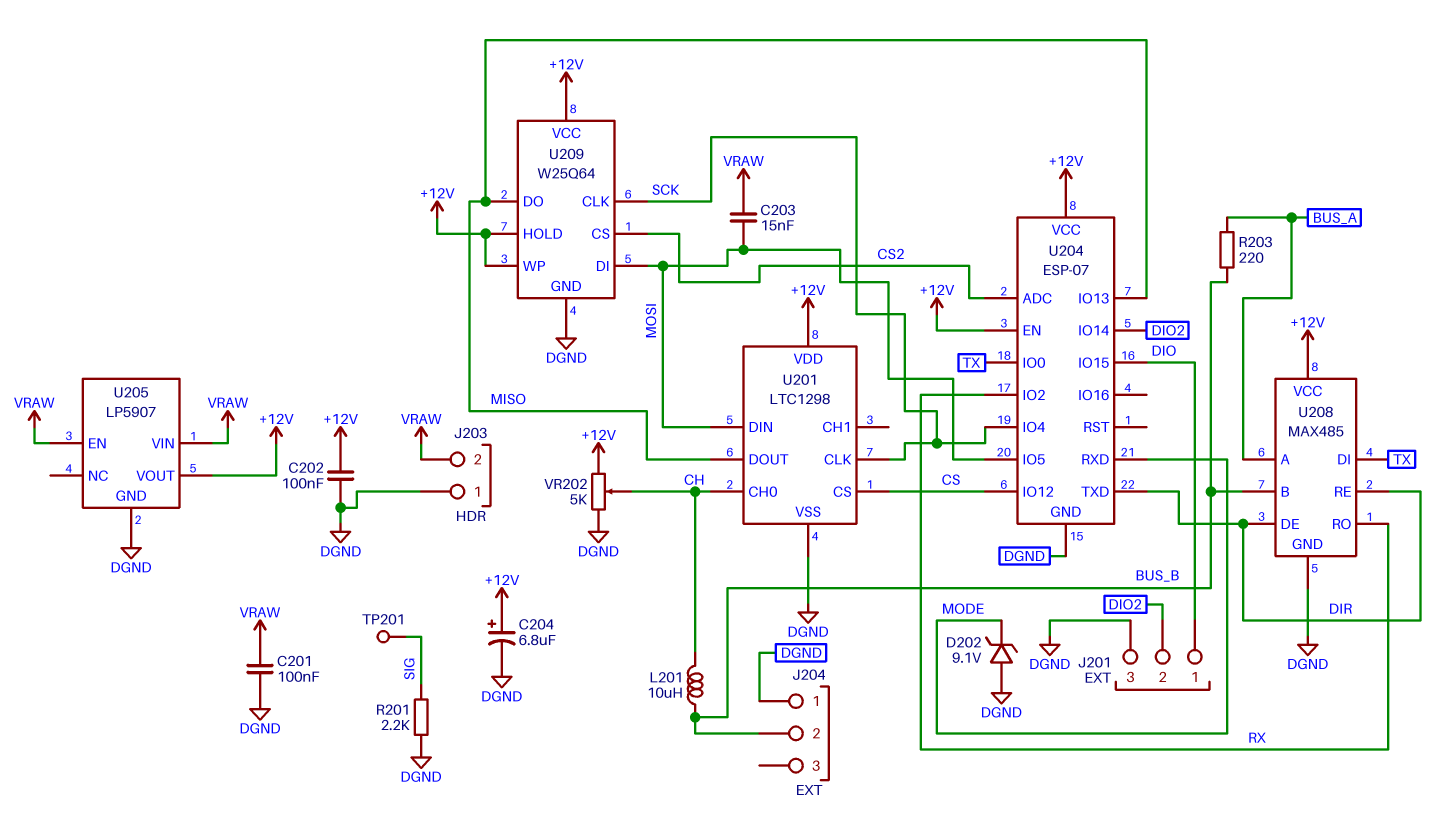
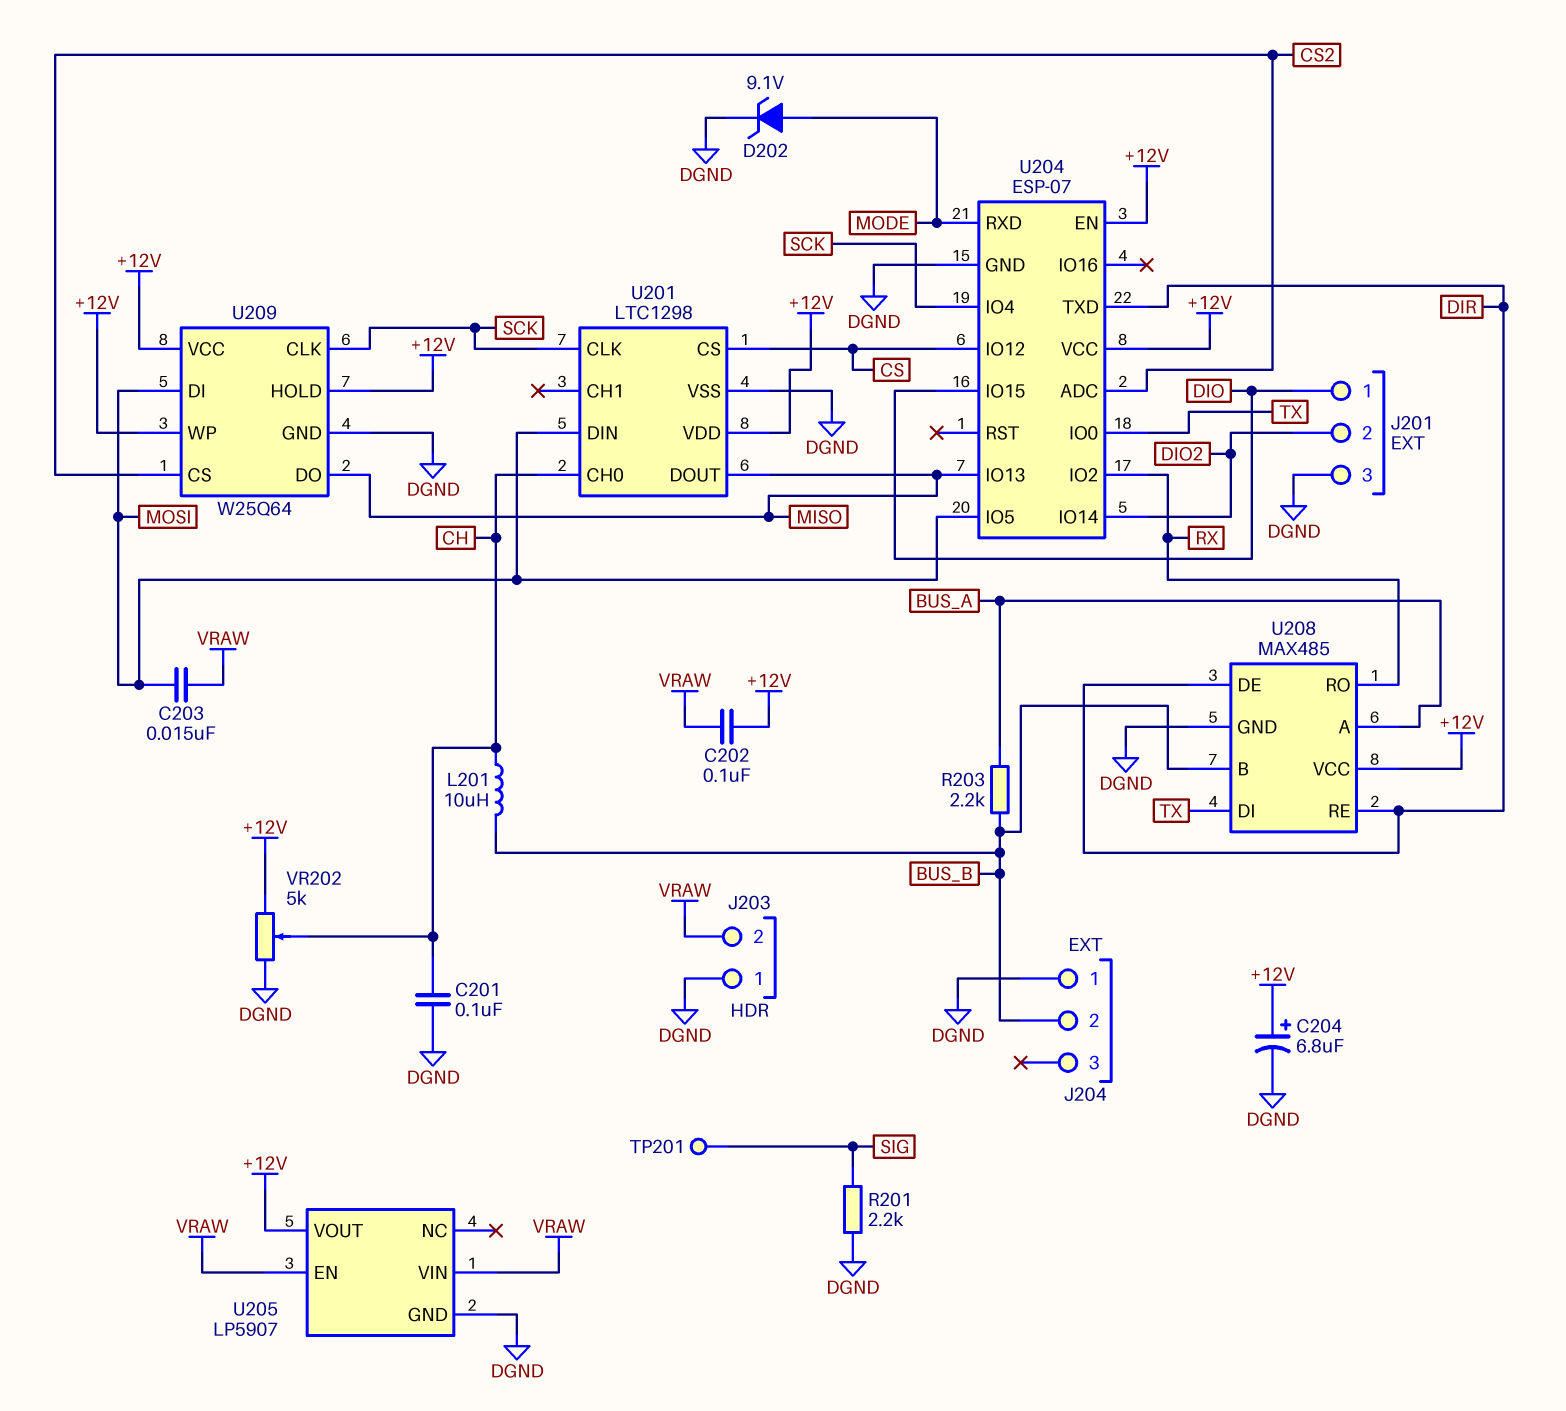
C201: 100nF (DGND, VRAW) -> 100nF (CH, DGND)
C202: 100nF (+12V, DGND) -> 100nF (+12V, VRAW)
D202: zener 9.1V (A DGND, K MODE) -> zener 9.1V (A MODE, K DGND)
R203: 220 (BUS_A, BUS_B) -> 2.2k (BUS_A, BUS_B)

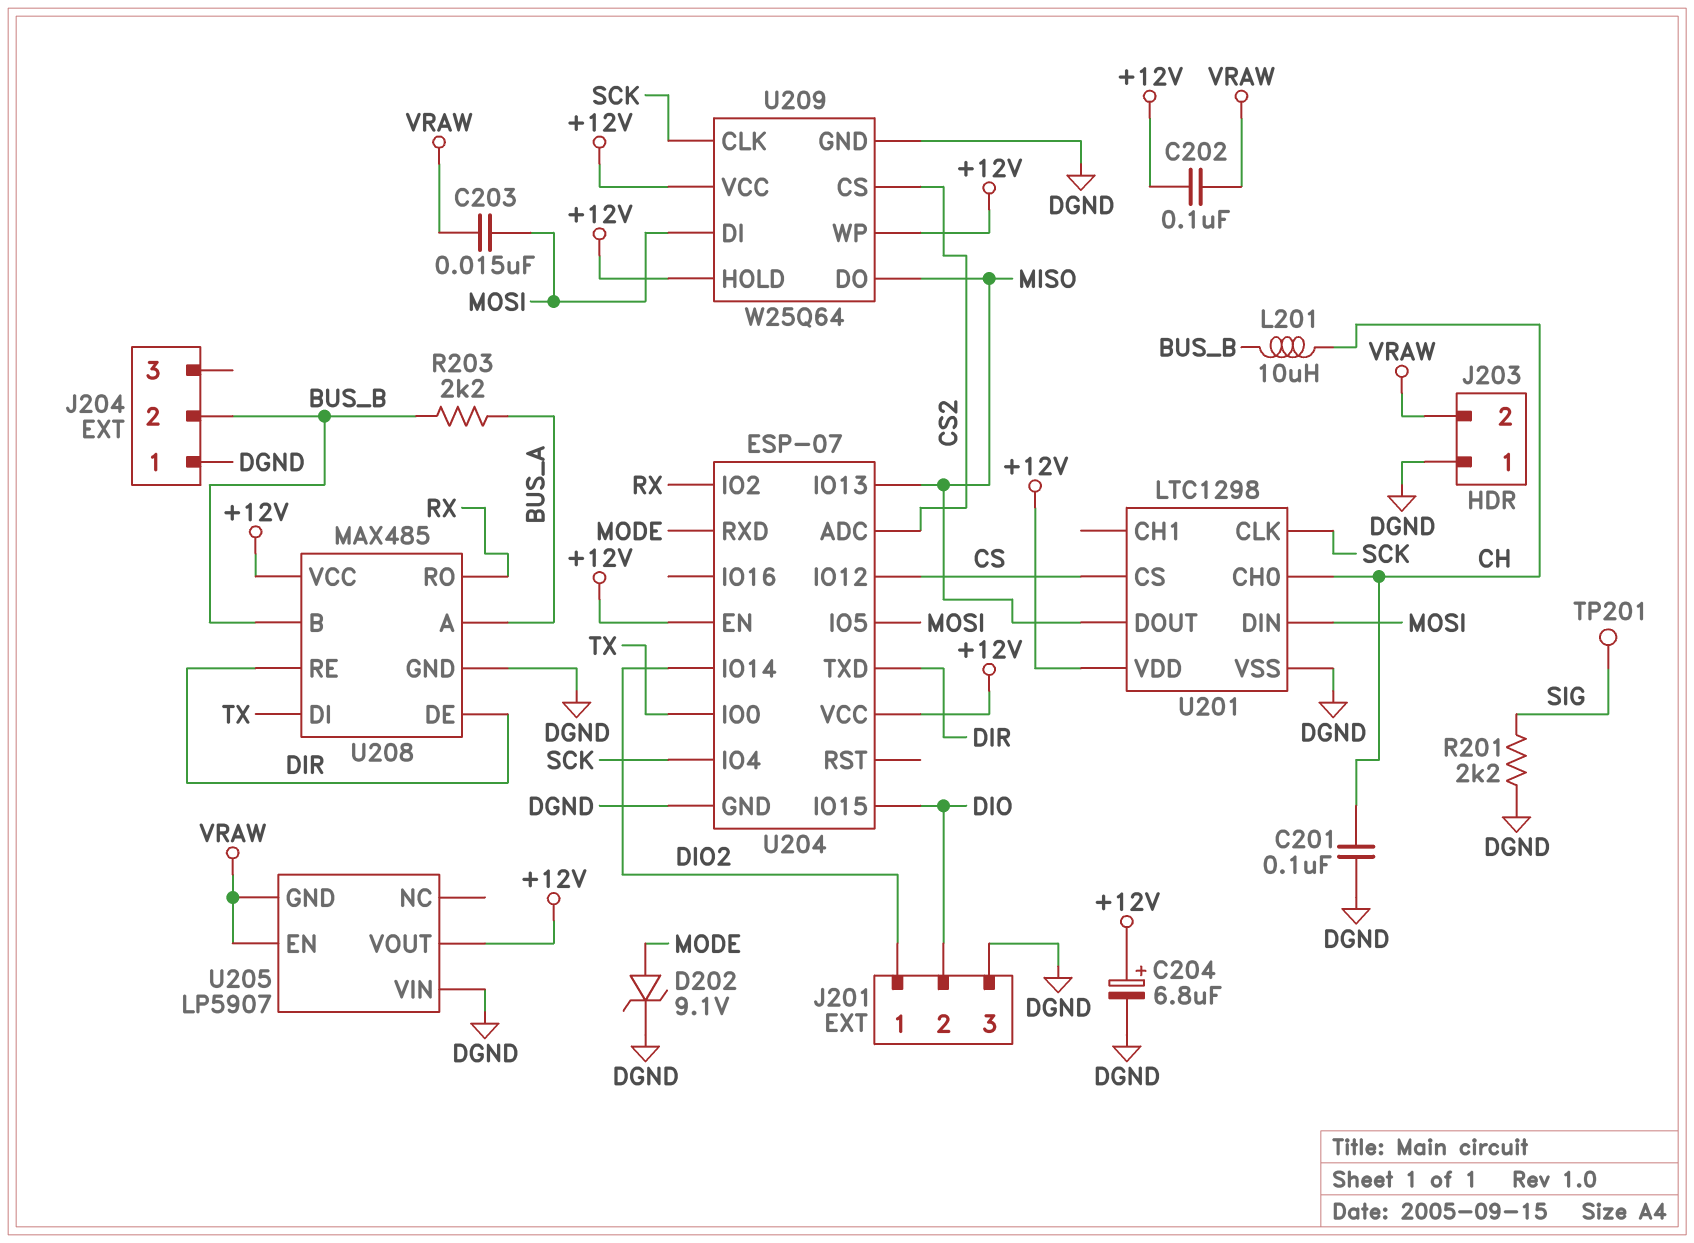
J201 pin 1: DIO -> DIO2
J201 pin 2: DIO2 -> DIO
U205 pin GND: DGND -> VRAW
U205 pin VIN: VRAW -> DGND
VR202: 5k (+12V, DGND, wiper CH) -> none

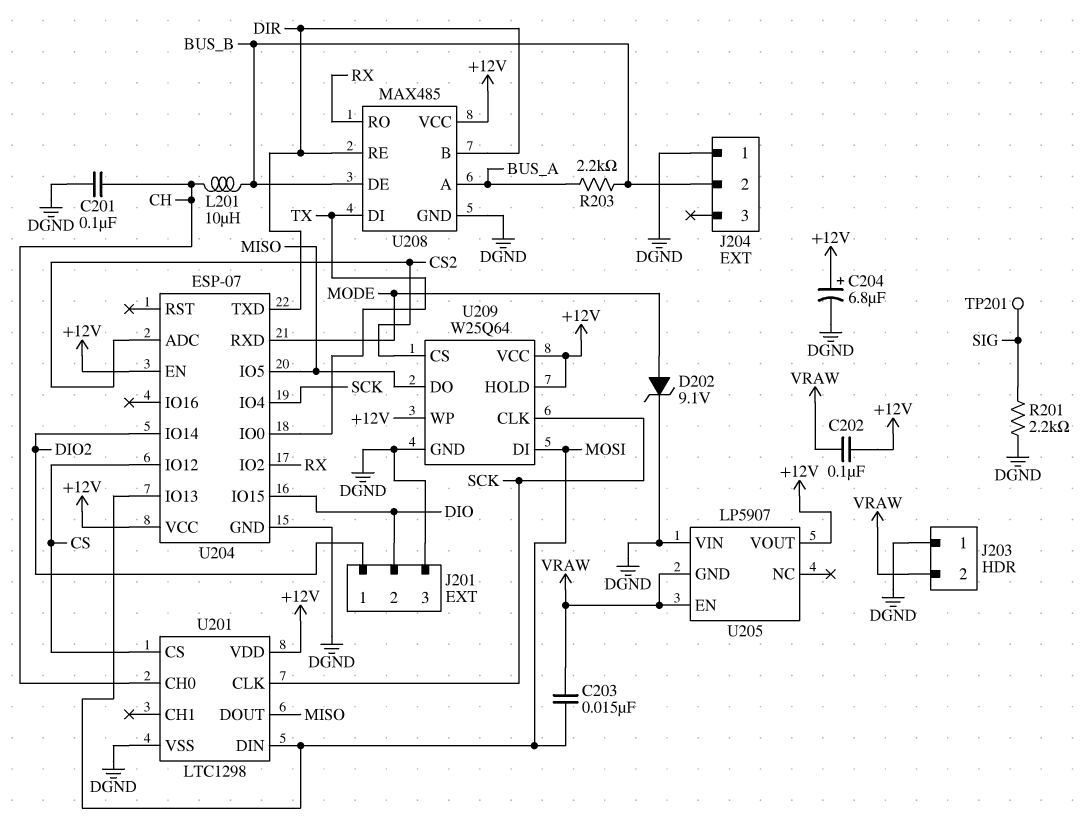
U204 pin IO5: MOSI -> MISO
U204 pin IO13: MISO -> MOSI
U208 pin B: BUS_B -> DIR
U208 pin DE: DIR -> BUS_B

